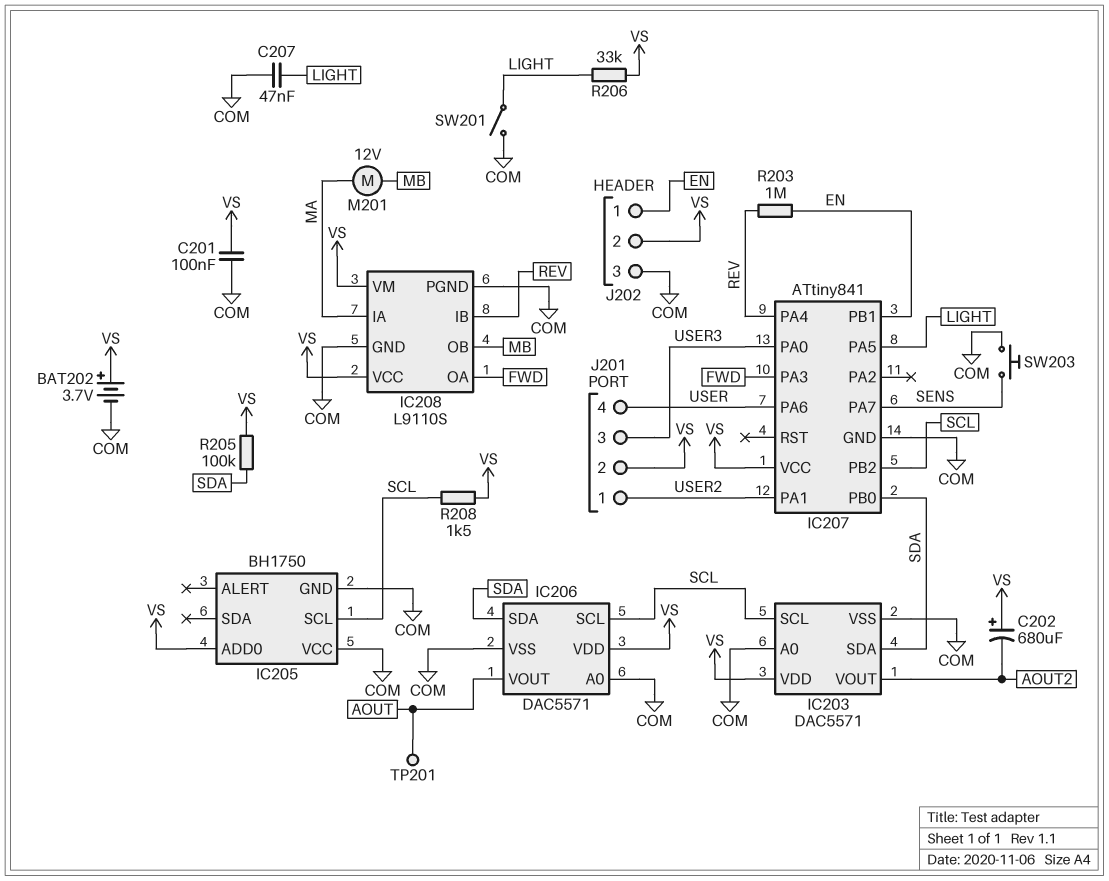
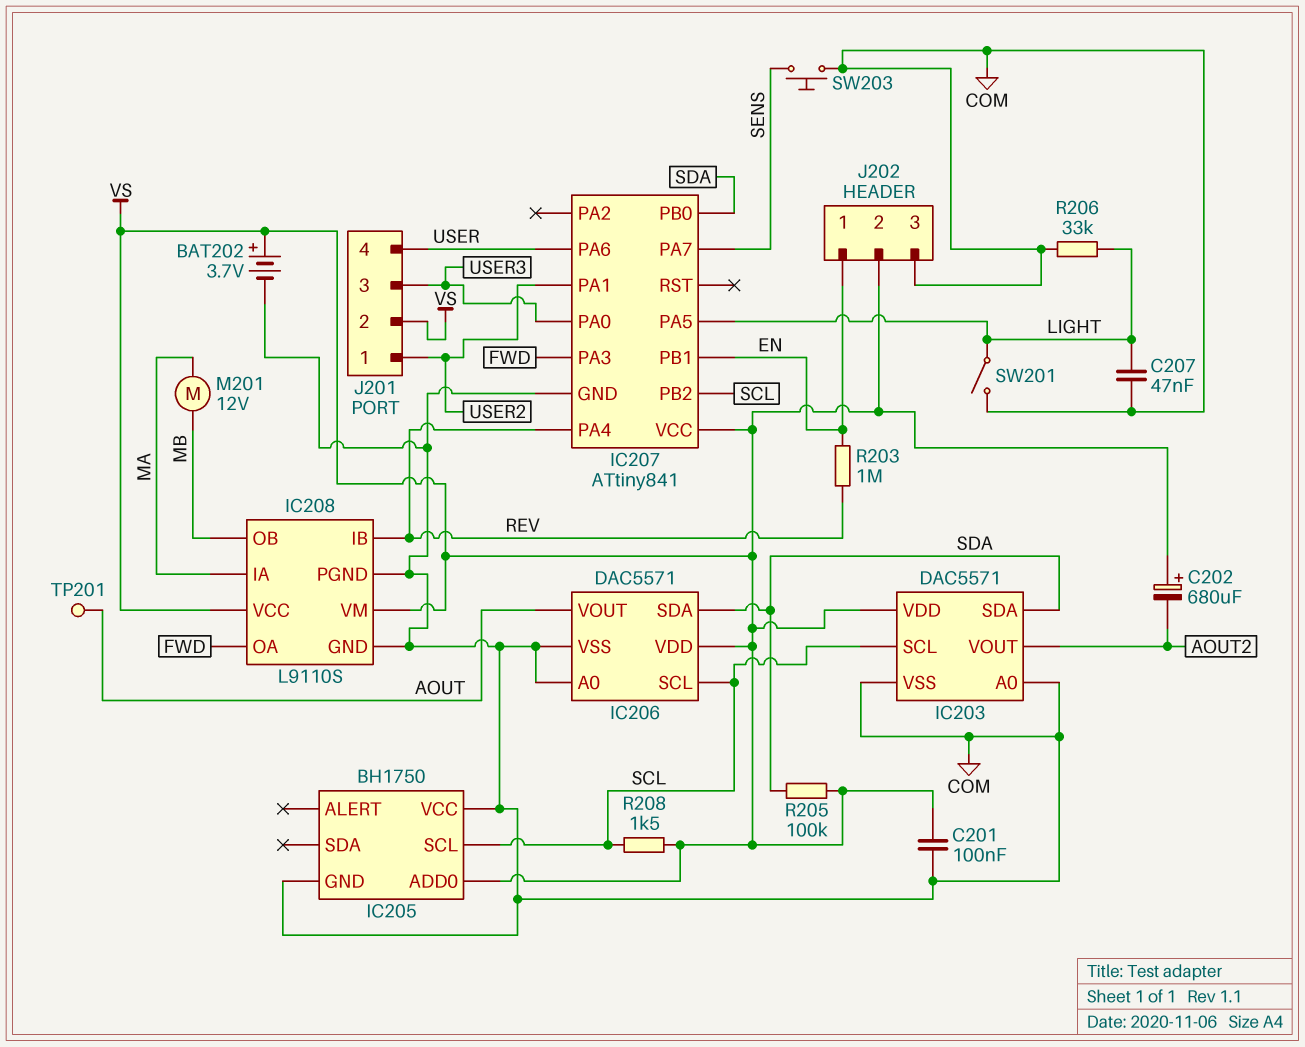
R206: 33k (LIGHT, VS) -> 33k (COM, LIGHT)

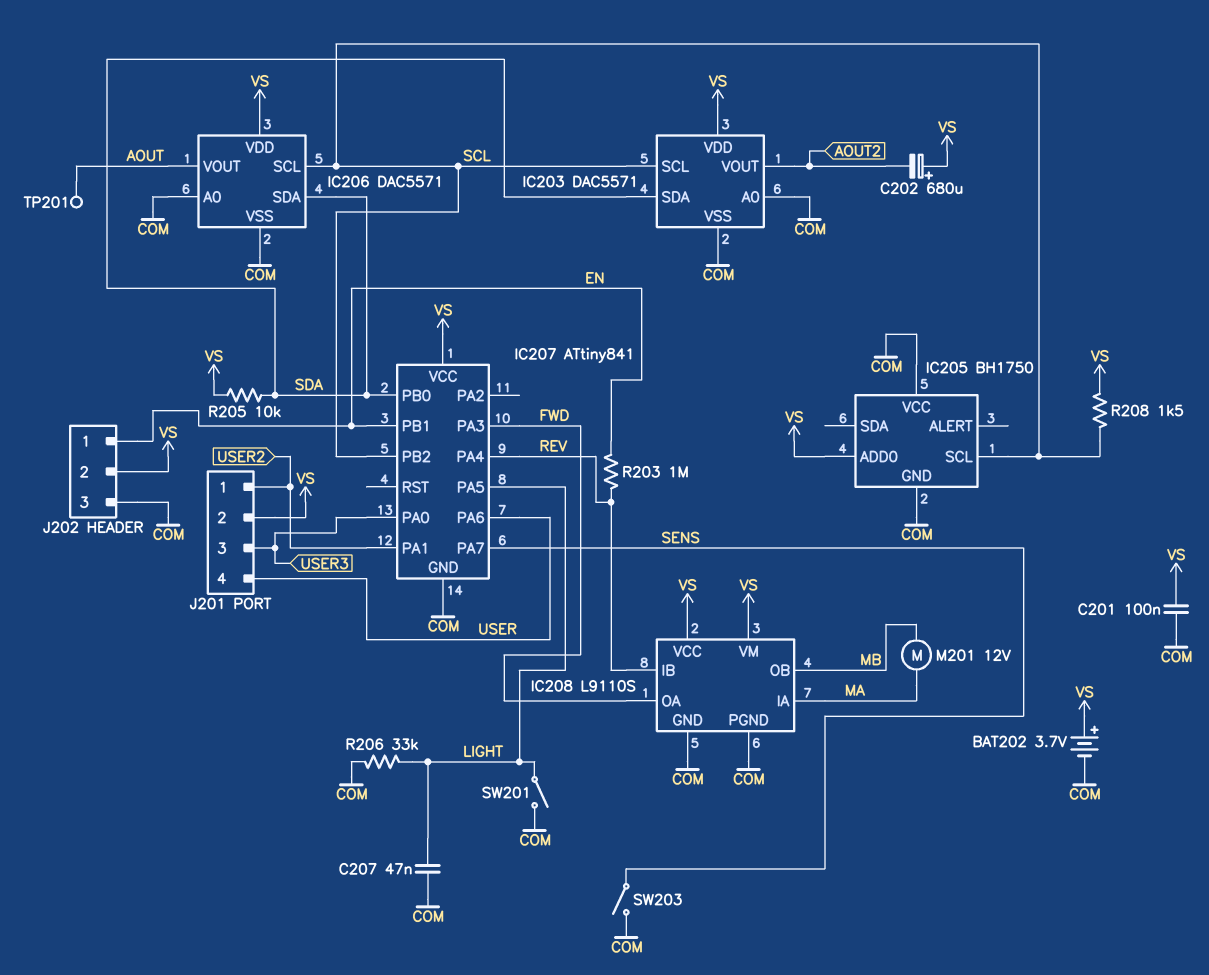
R205: 100k (SDA, VS) -> 10k (SDA, VS)
SW203: button (COM, SENS) -> switch (COM, SENS)

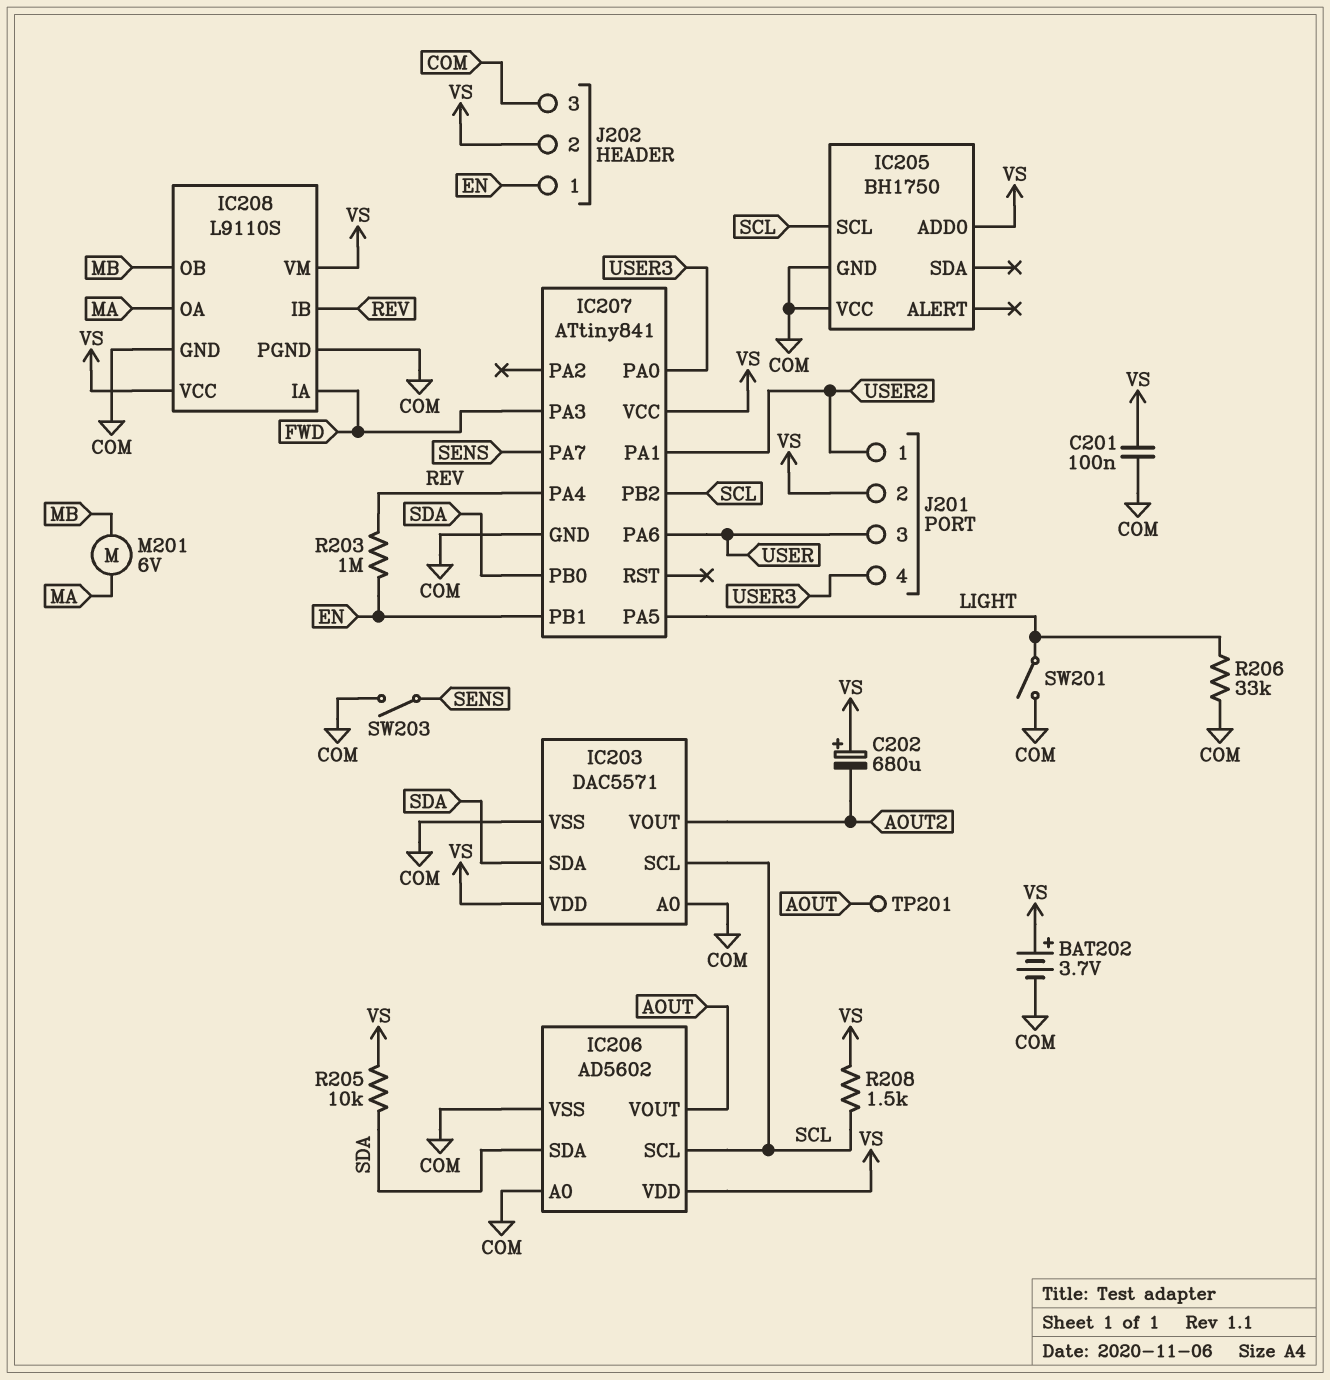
C207: 47nF (COM, LIGHT) -> none
IC206: DAC5571 -> AD5602
IC208 pin IA: MA -> FWD
IC208 pin OA: FWD -> MA
J201 pin 3: USER3 -> USER
J201 pin 4: USER -> USER3
M201: motor 12V (MA, MB) -> motor 6V (MA, MB)

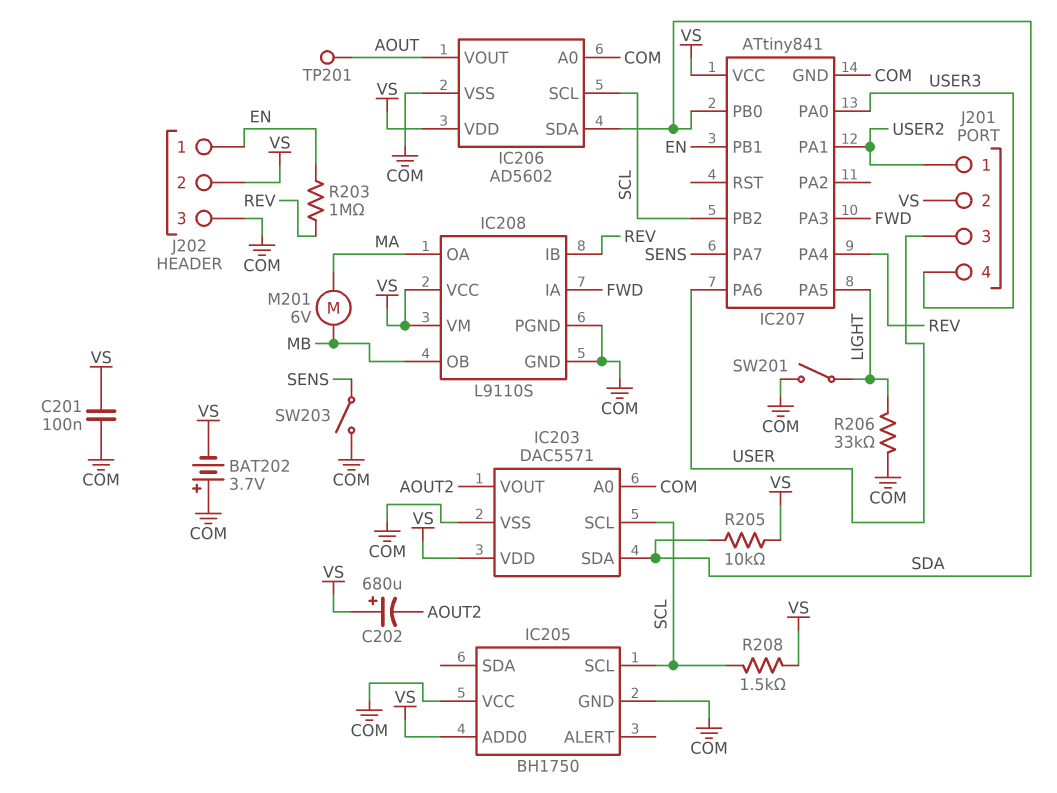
BAT202: 3.7V (plus VS, minus COM) -> 3.7V (plus COM, minus VS)

